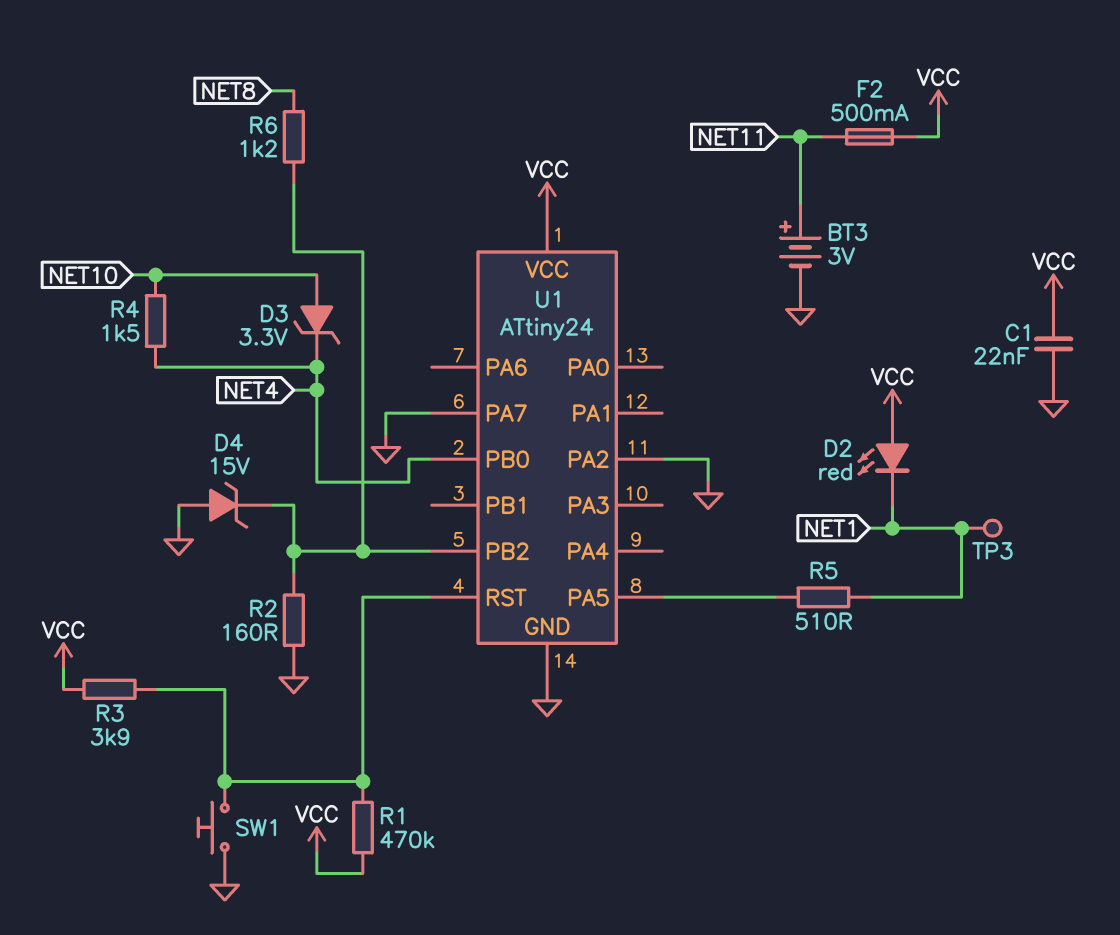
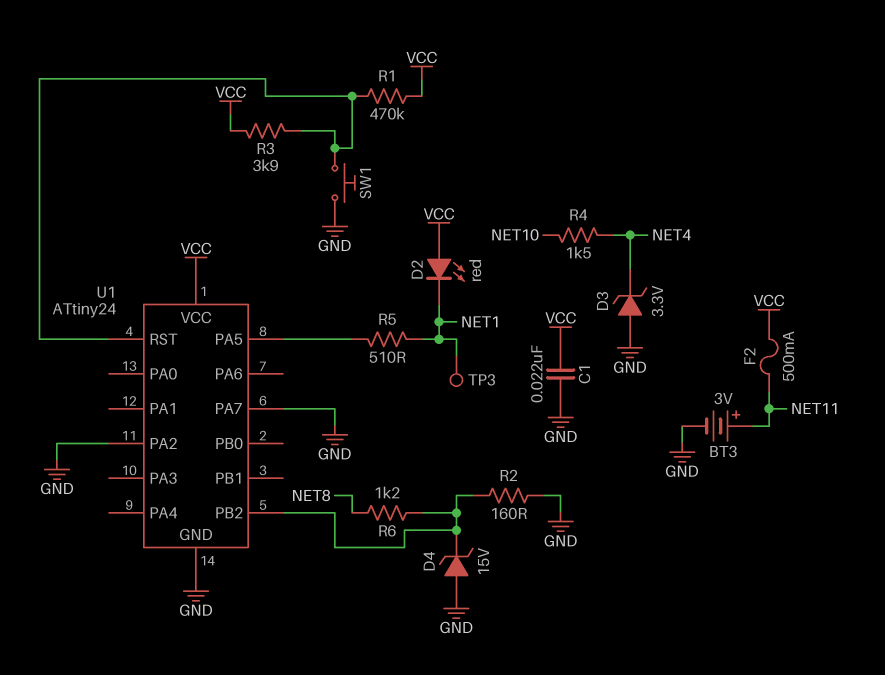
D3: zener 3.3V (A NET10, K NET4) -> zener 3.3V (A GND, K NET4)
U1 pin PB0: NET4 -> none

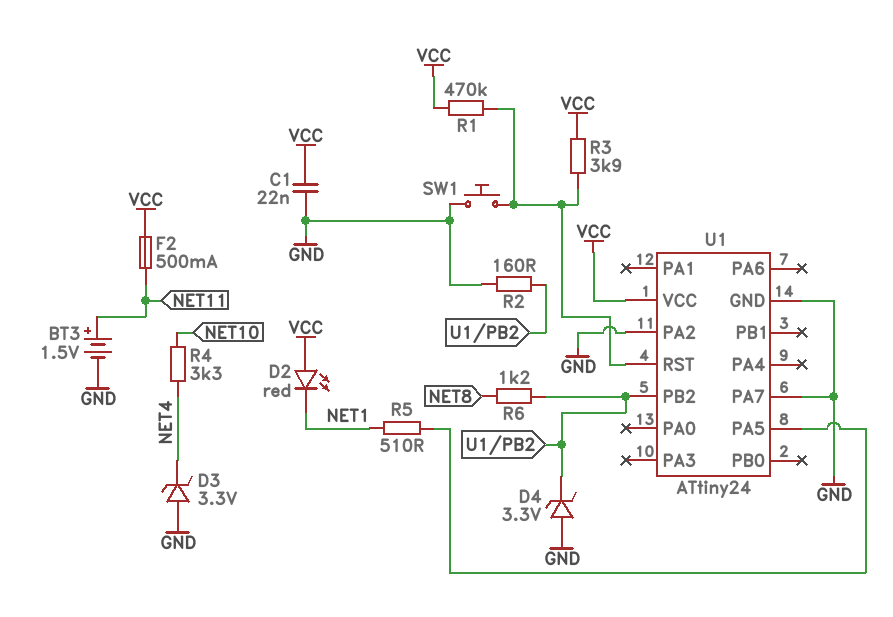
BT3: 3V (plus NET11, minus GND) -> 1.5V (plus NET11, minus GND)
D4: zener 15V (A GND, K U1/PB2) -> zener 3.3V (A GND, K U1/PB2)
R4: 1.5k (NET4, NET10) -> 3.3k (NET4, NET10)
TP3: test point (NET1) -> none

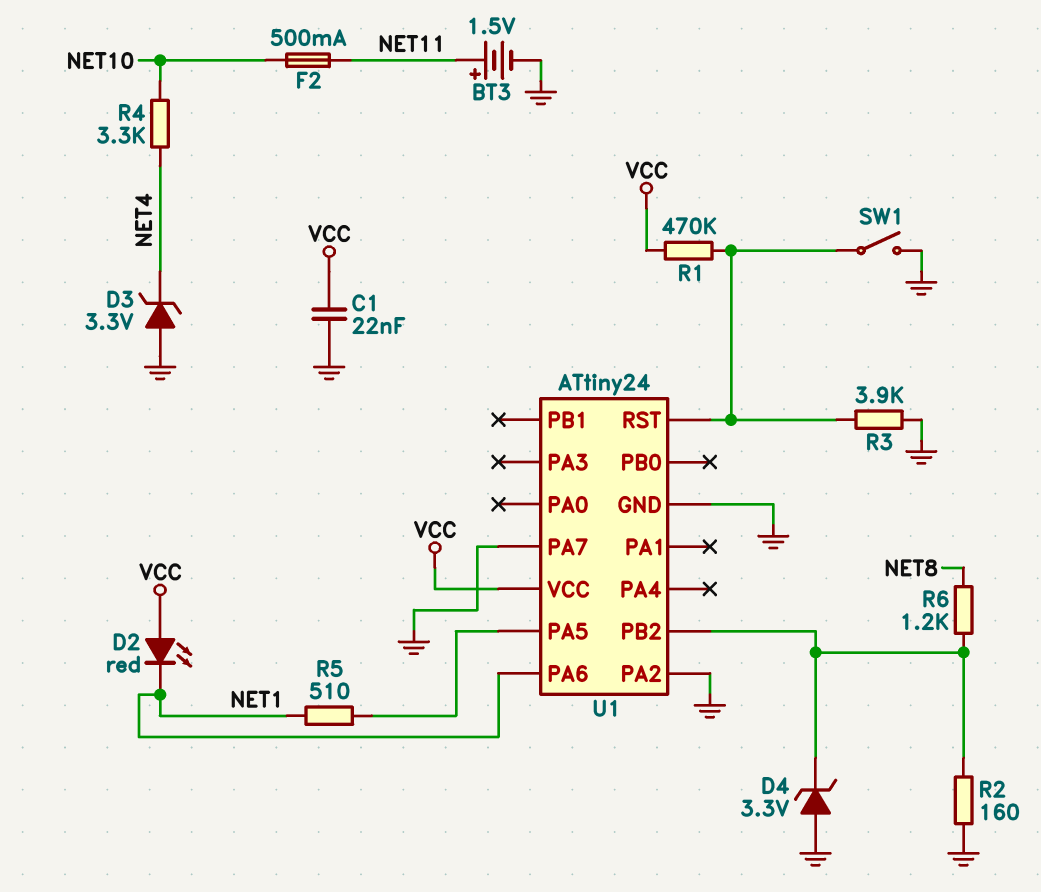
F2: 500mA (NET11, VCC) -> 500mA (NET10, NET11)
R3: 3.9k (U1/RST, VCC) -> 3.9k (GND, U1/RST)
SW1: button (GND, U1/RST) -> switch (GND, U1/RST)
U1 pin PA6: none -> NET1

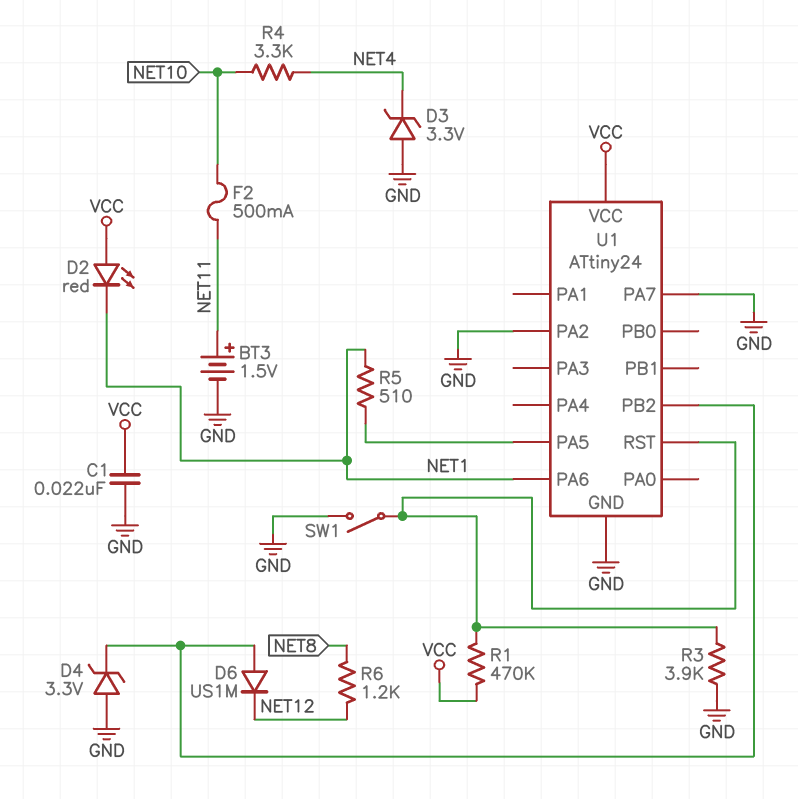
D6: none -> diode US1M (A U1/PB2, K NET12)
R2: 160 (GND, U1/PB2) -> none
R6: 1.2k (NET8, U1/PB2) -> 1.2k (NET8, NET12)

